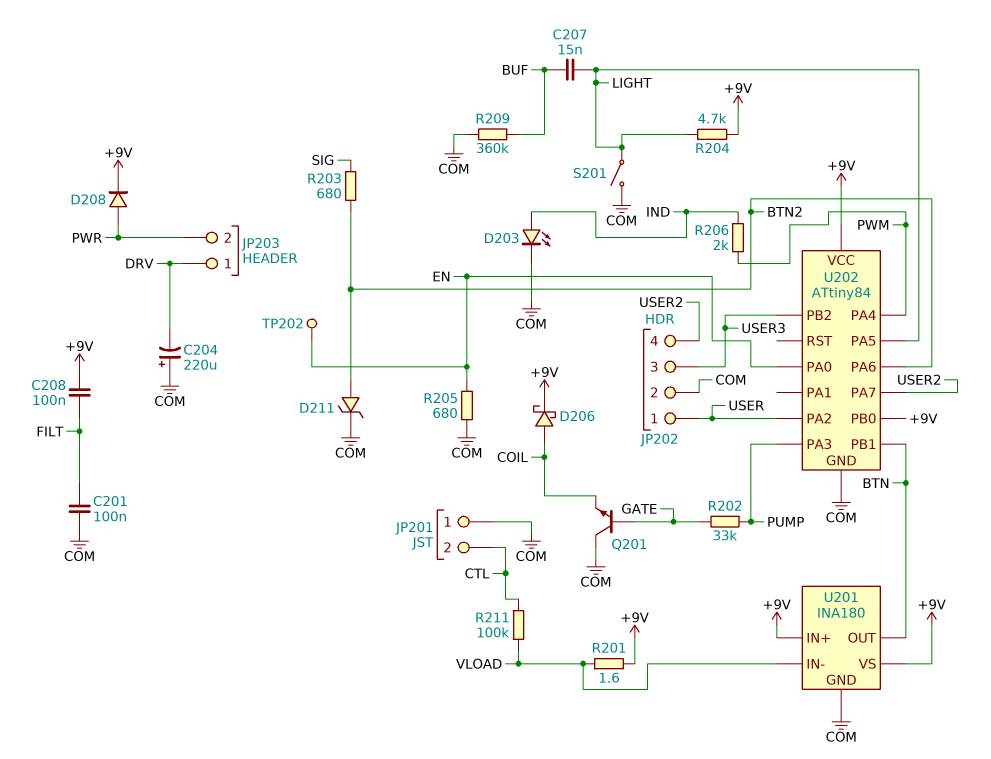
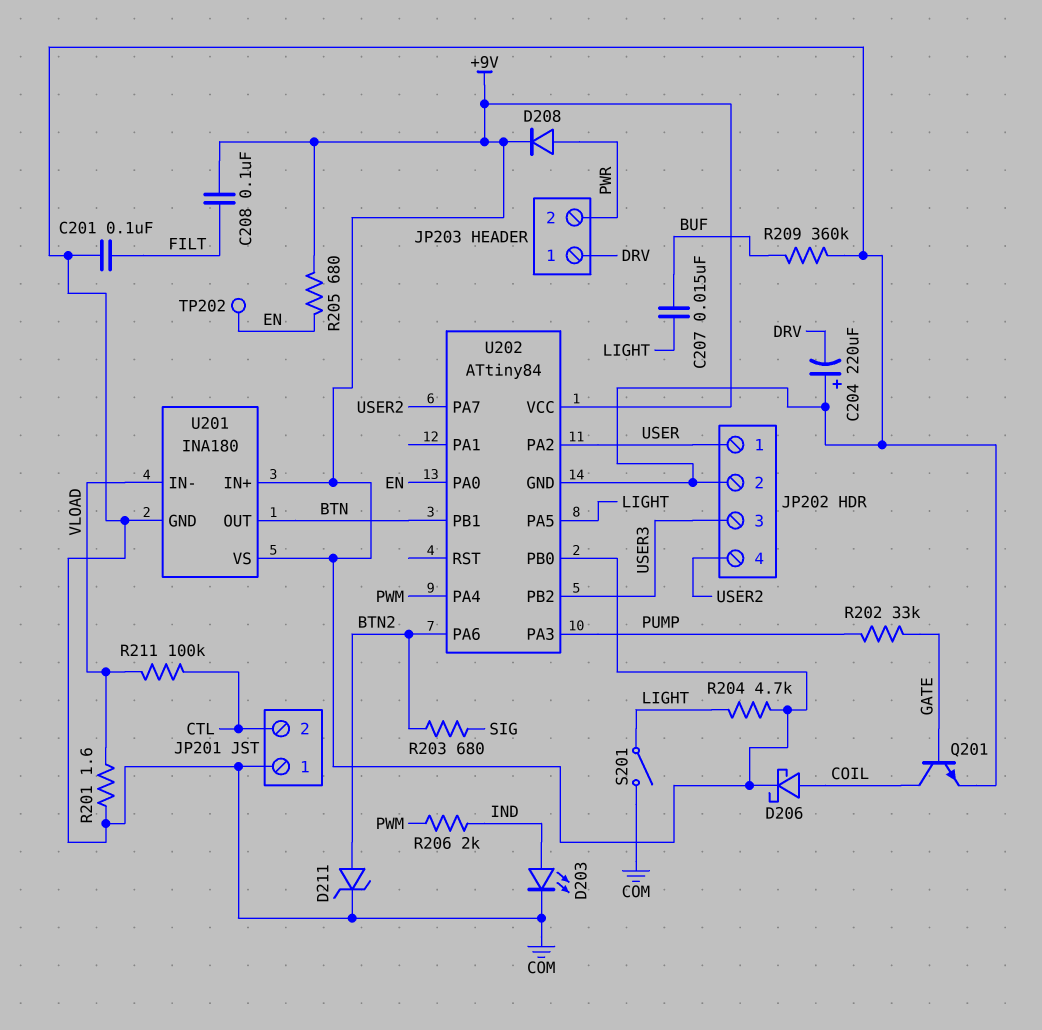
Q201: NPN (B GATE, C COM, E COIL) -> NPN (B GATE, C COIL, E COM)
R201: 1.6 (+9V, VLOAD) -> 1.6 (COM, VLOAD)
R205: 680 (COM, EN) -> 680 (+9V, EN)

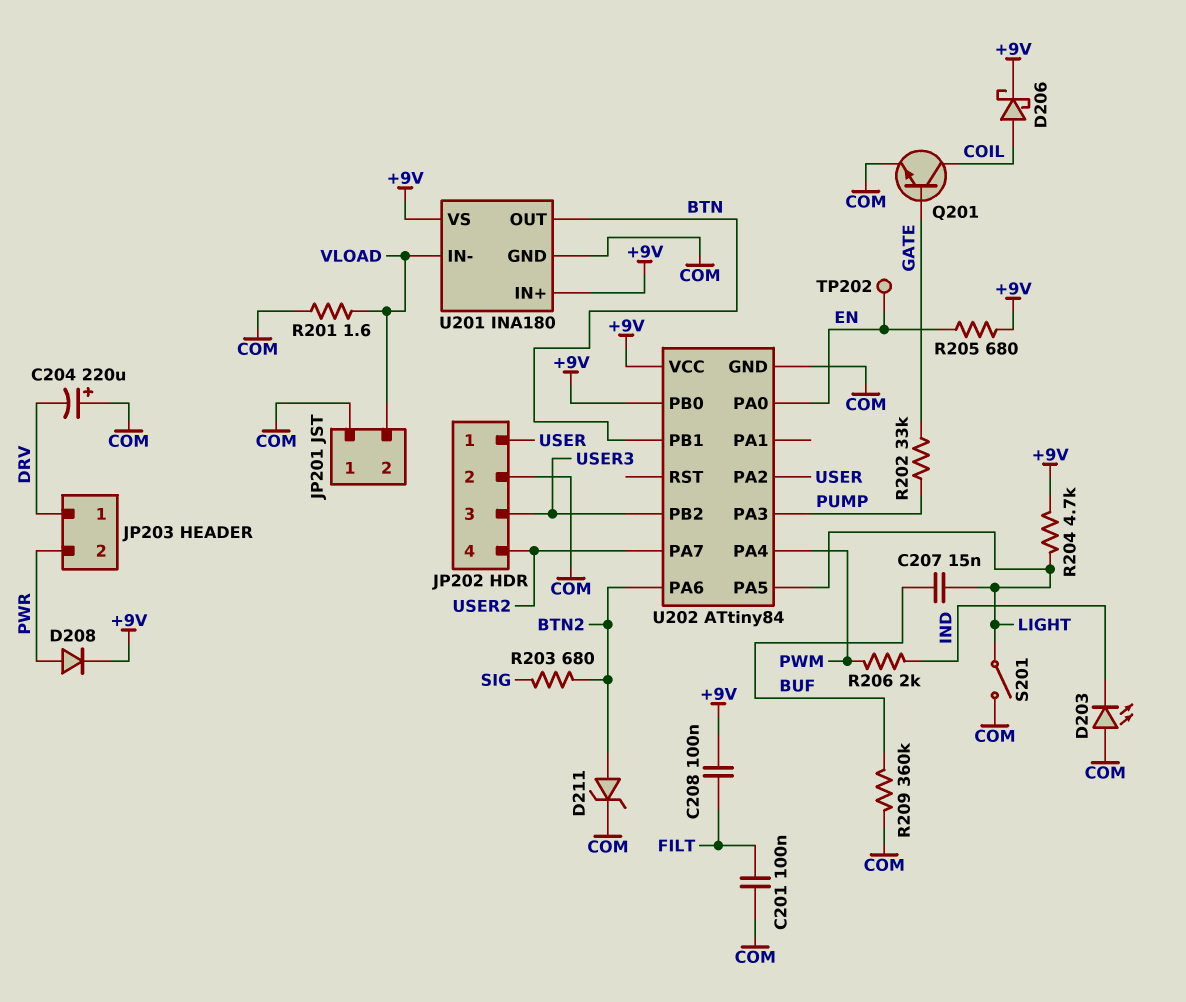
D203: LED (A IND, K COM) -> LED (A COM, K IND)
JP201 pin 2: CTL -> VLOAD
R211: 100k (CTL, VLOAD) -> none

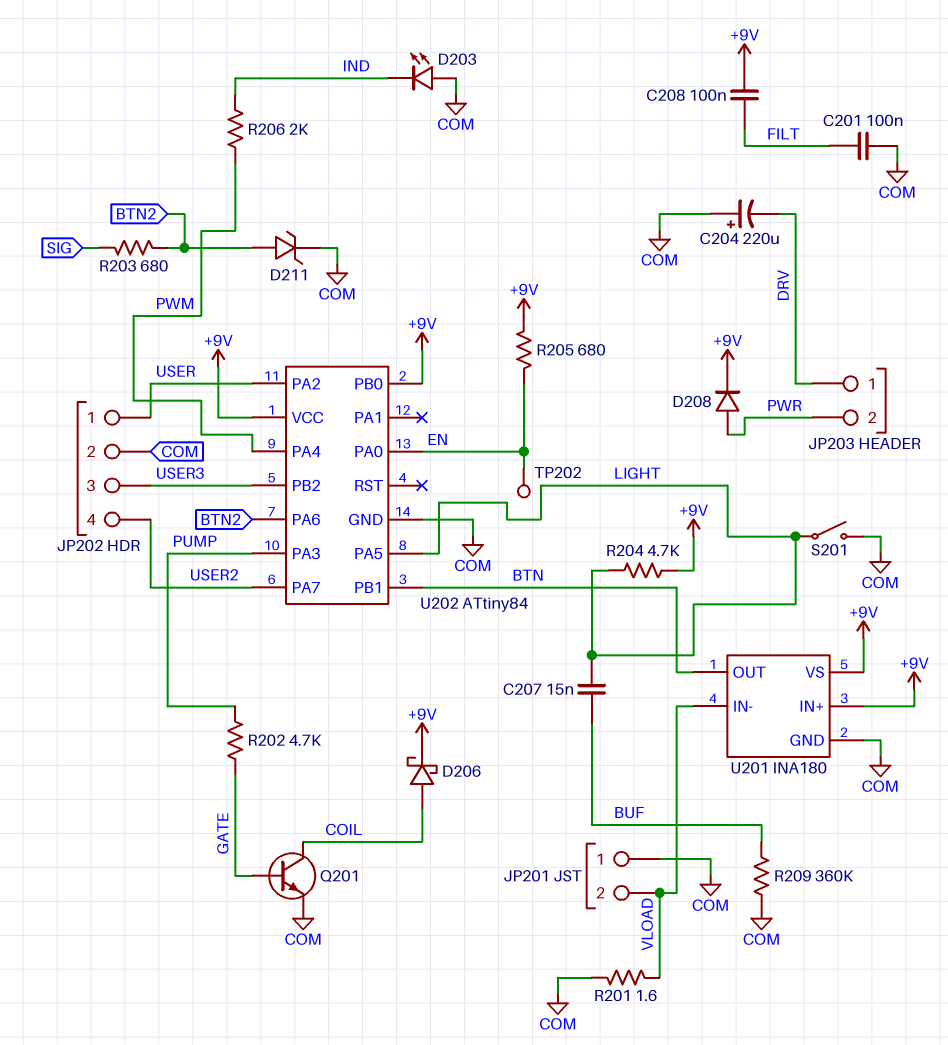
R202: 33k (GATE, PUMP) -> 4.7k (GATE, PUMP)

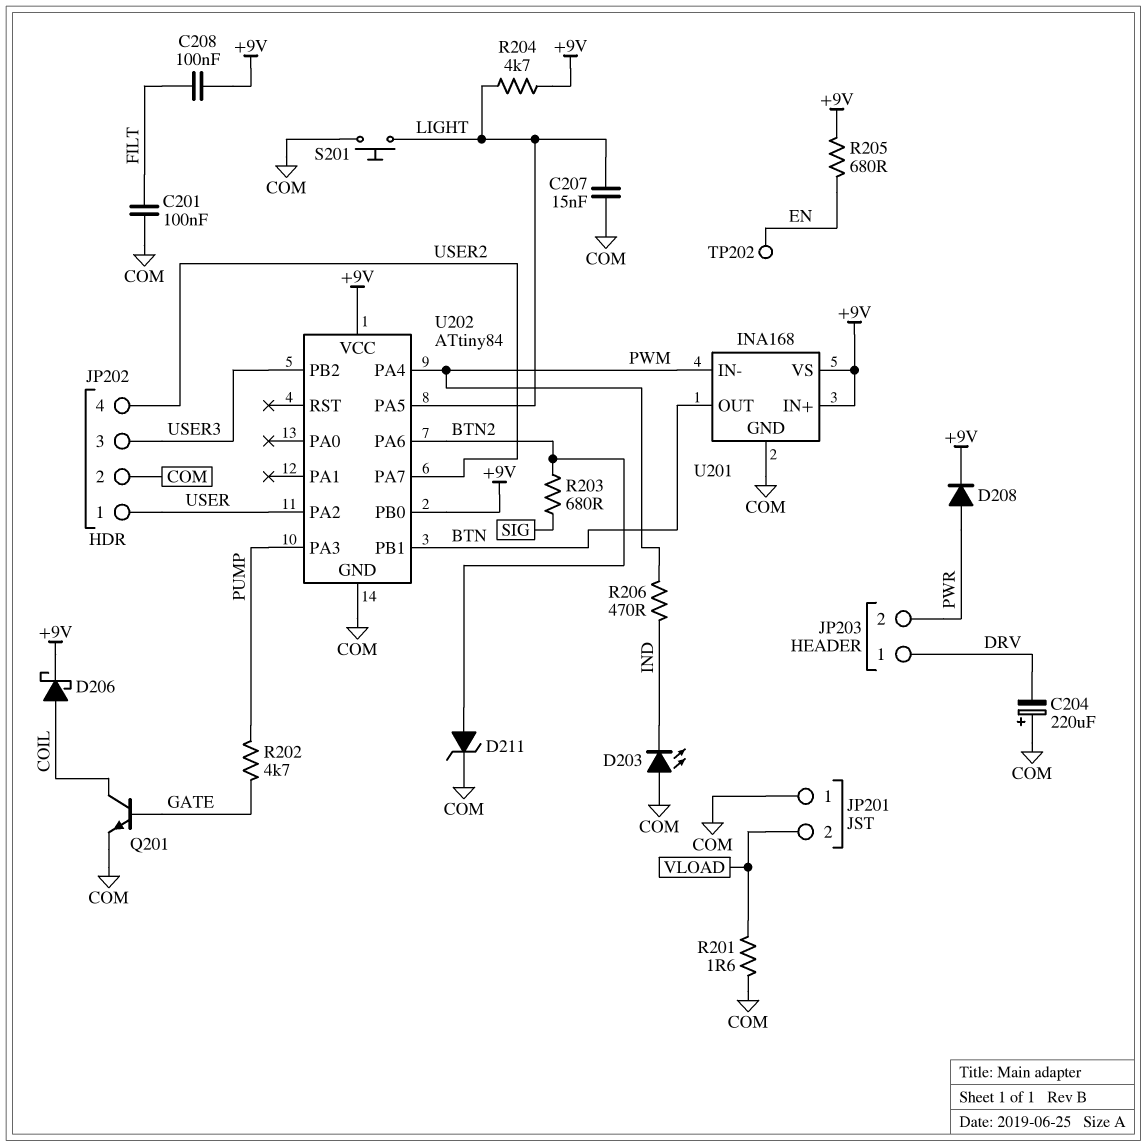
C207: 15nF (BUF, LIGHT) -> 15nF (COM, LIGHT)
R206: 2k (IND, PWM) -> 470 (IND, PWM)
R209: 360k (BUF, COM) -> none
S201: switch (COM, LIGHT) -> button (COM, LIGHT)
U201: INA180 -> INA168
U201 pin IN-: VLOAD -> PWM
U202 pin PA0: EN -> none

